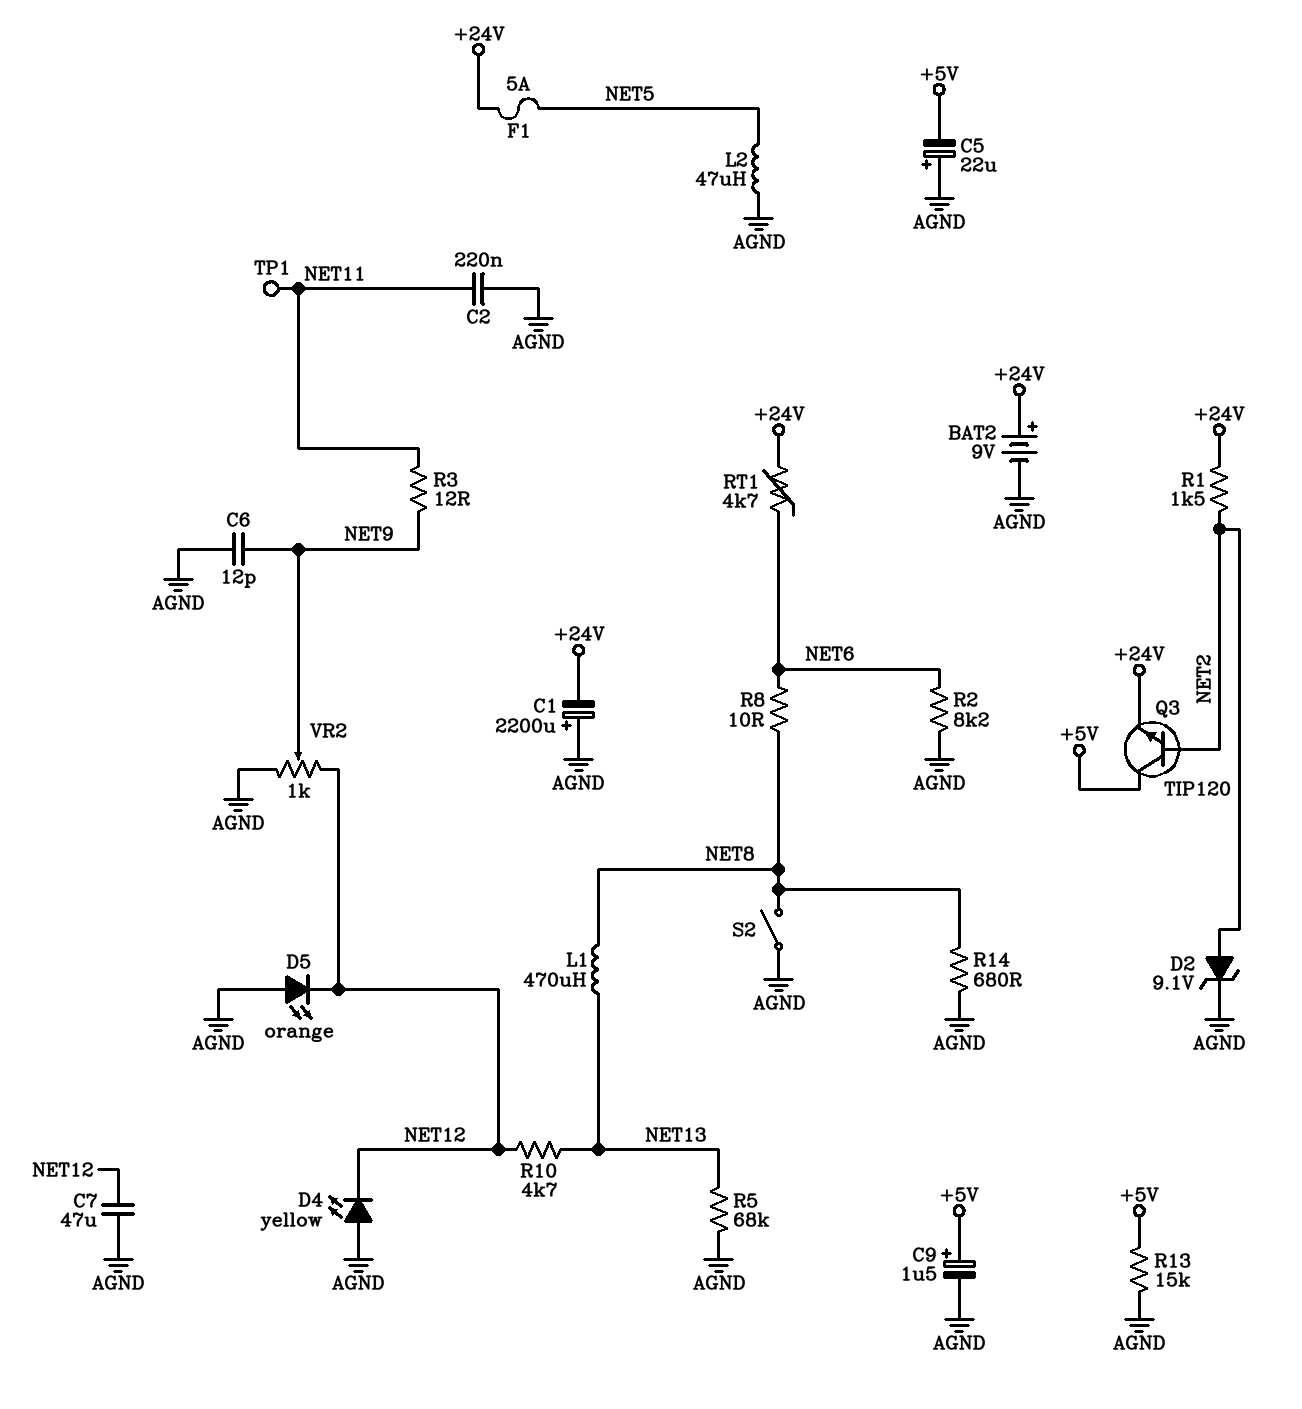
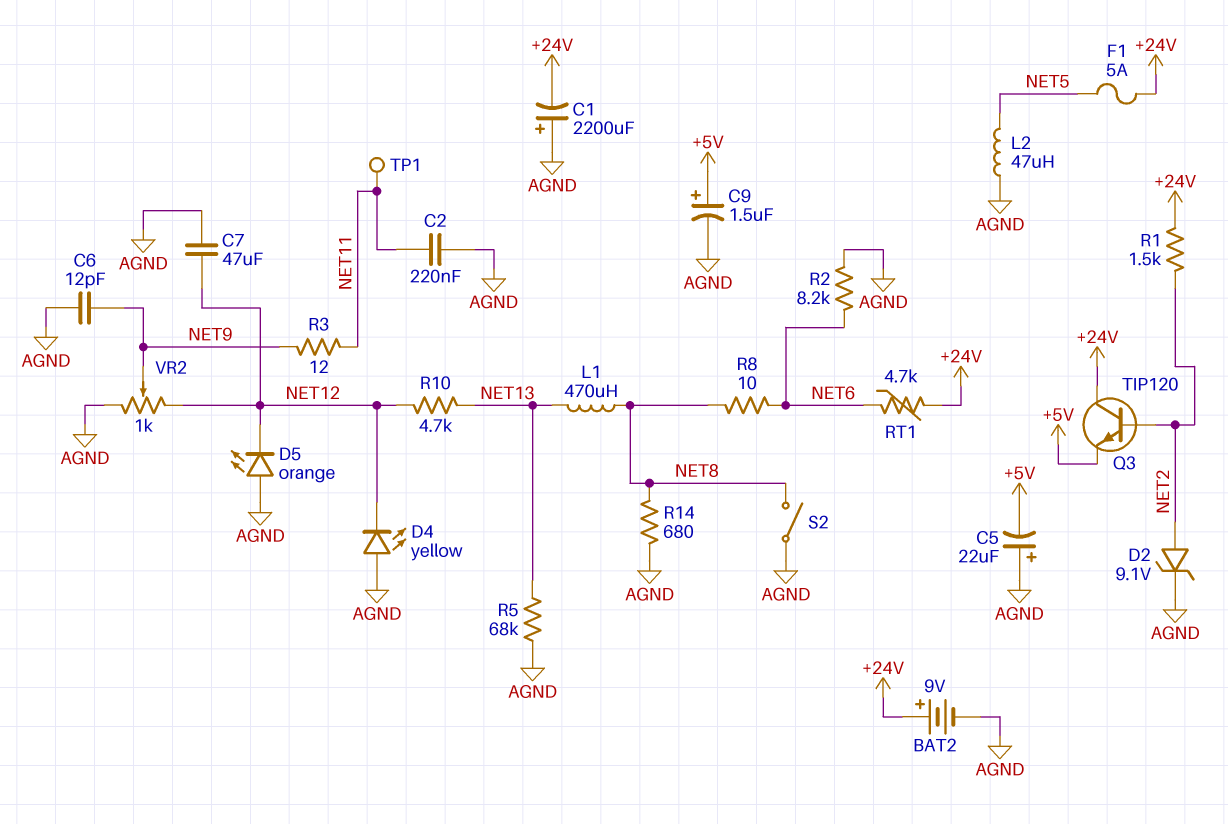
Q3: NPN TIP120 (B NET2, C +5V, E +24V) -> NPN TIP120 (B NET2, C +24V, E +5V)
R13: 15k (+5V, AGND) -> none

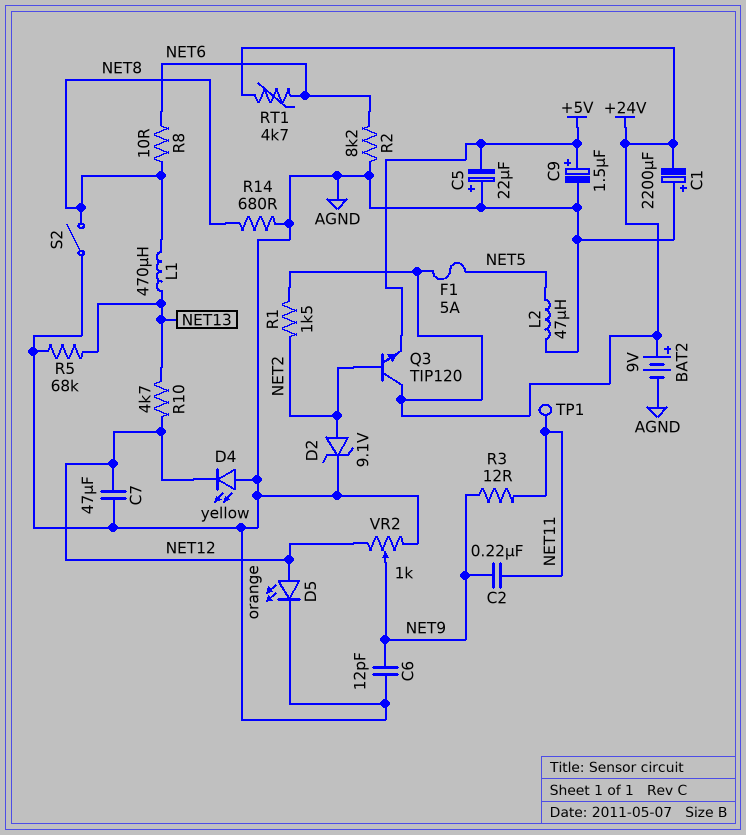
C2: 220nF (AGND, NET11) -> 220nF (NET9, NET11)
D5: LED orange (A AGND, K NET12) -> LED orange (A NET12, K AGND)

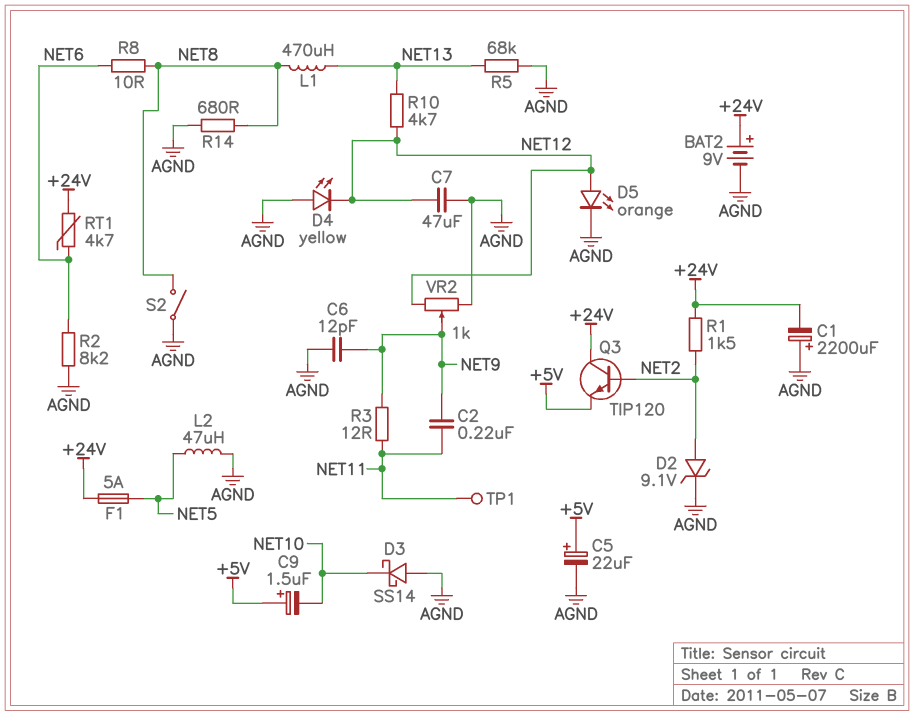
C5: 22uF (plus AGND, minus +5V) -> 22uF (plus +5V, minus AGND)
C9: 1.5uF (plus +5V, minus AGND) -> 1.5uF (plus +5V, minus NET10)
D3: none -> schottky SS14 (A AGND, K NET10)

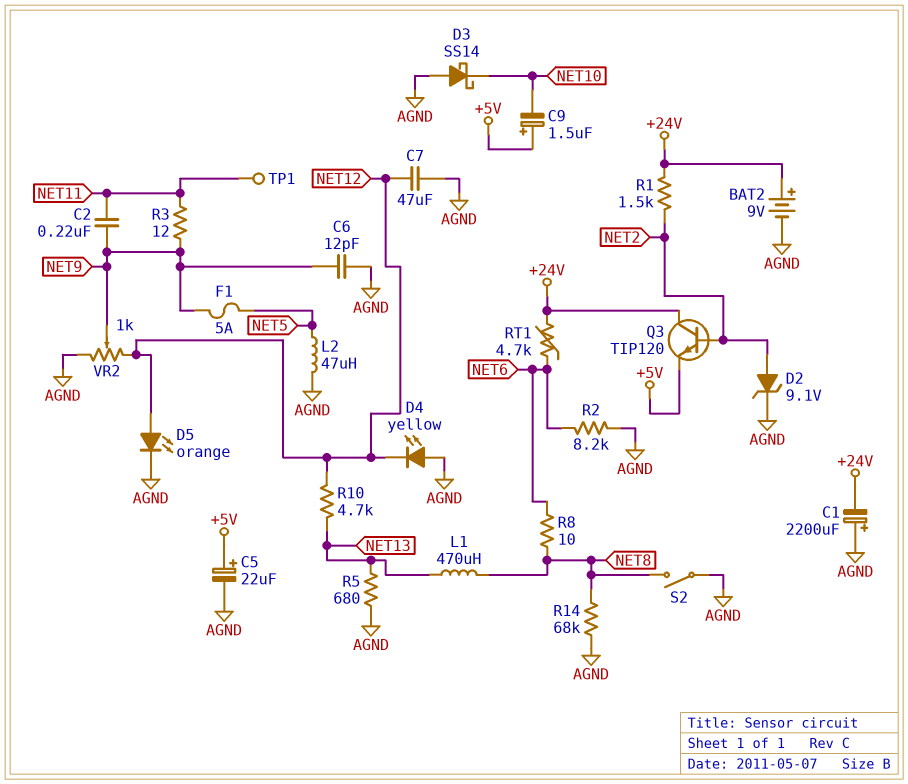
F1: 5A (+24V, NET5) -> 5A (NET5, NET9)
R5: 68k (AGND, NET13) -> 680 (AGND, NET13)
R14: 680 (AGND, NET8) -> 68k (AGND, NET8)

